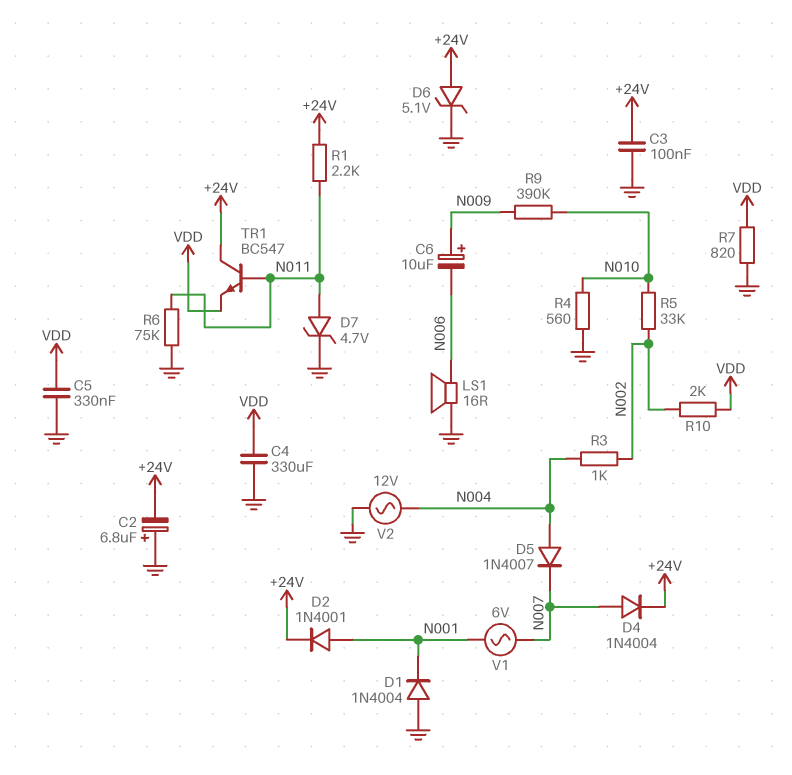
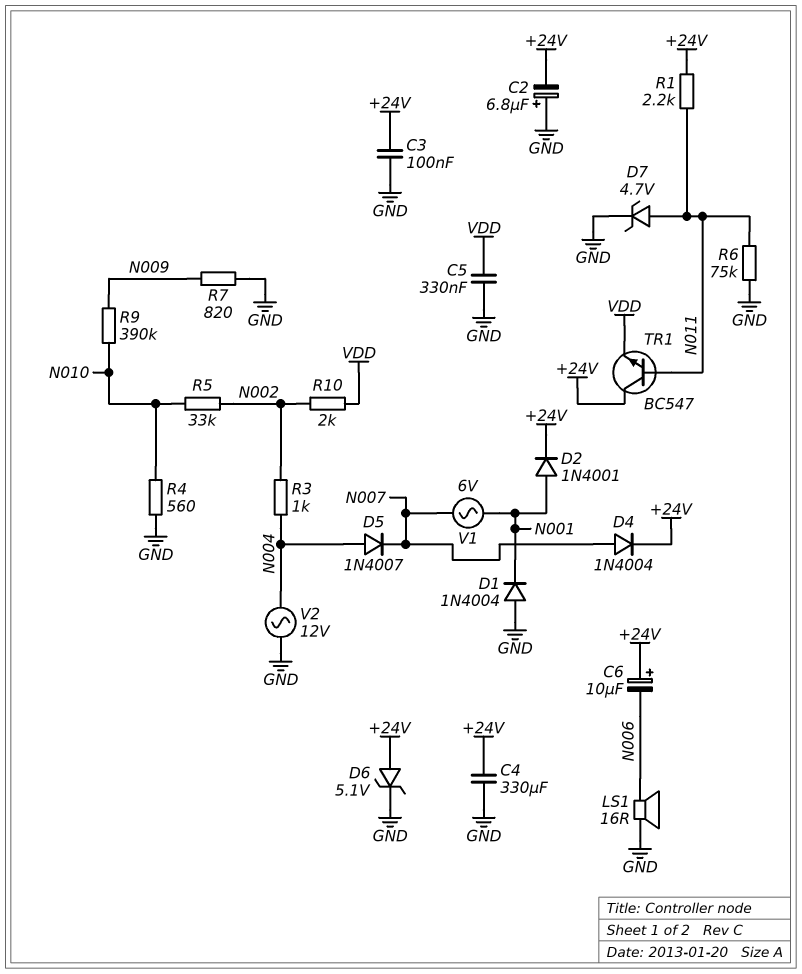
C4: 330uF (GND, VDD) -> 330uF (+24V, GND)
C6: 10uF (plus N009, minus N006) -> 10uF (plus +24V, minus N006)
R7: 820 (GND, VDD) -> 820 (GND, N009)

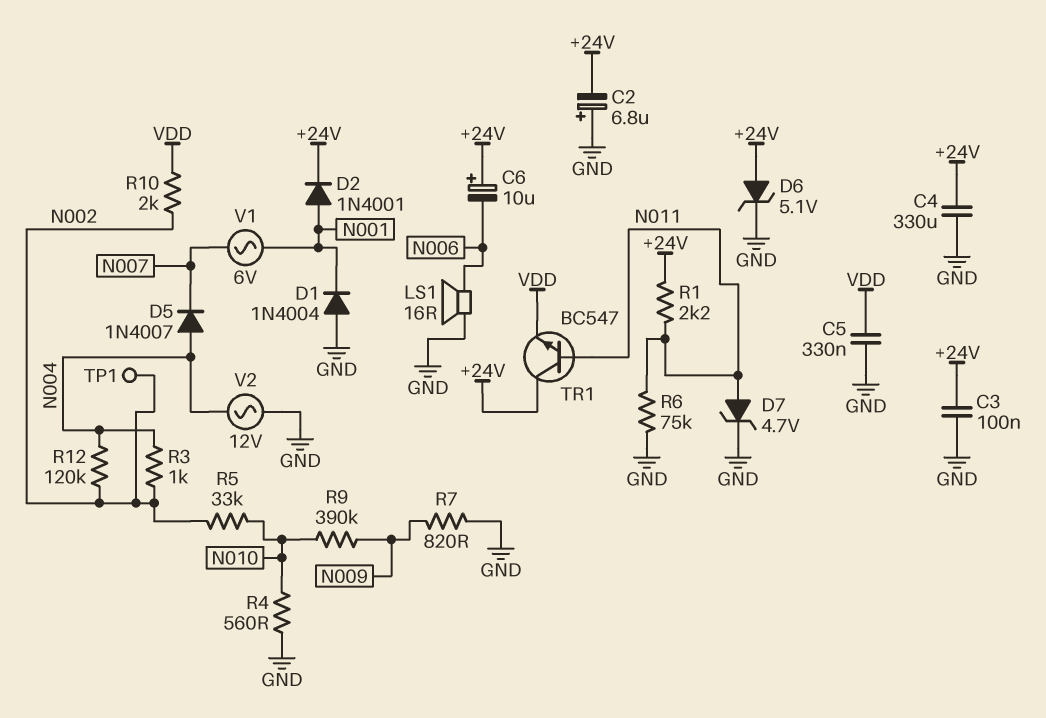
D4: diode 1N4004 (A N007, K +24V) -> none
R12: none -> 120k (N002, N004)
TP1: none -> test point (N002)

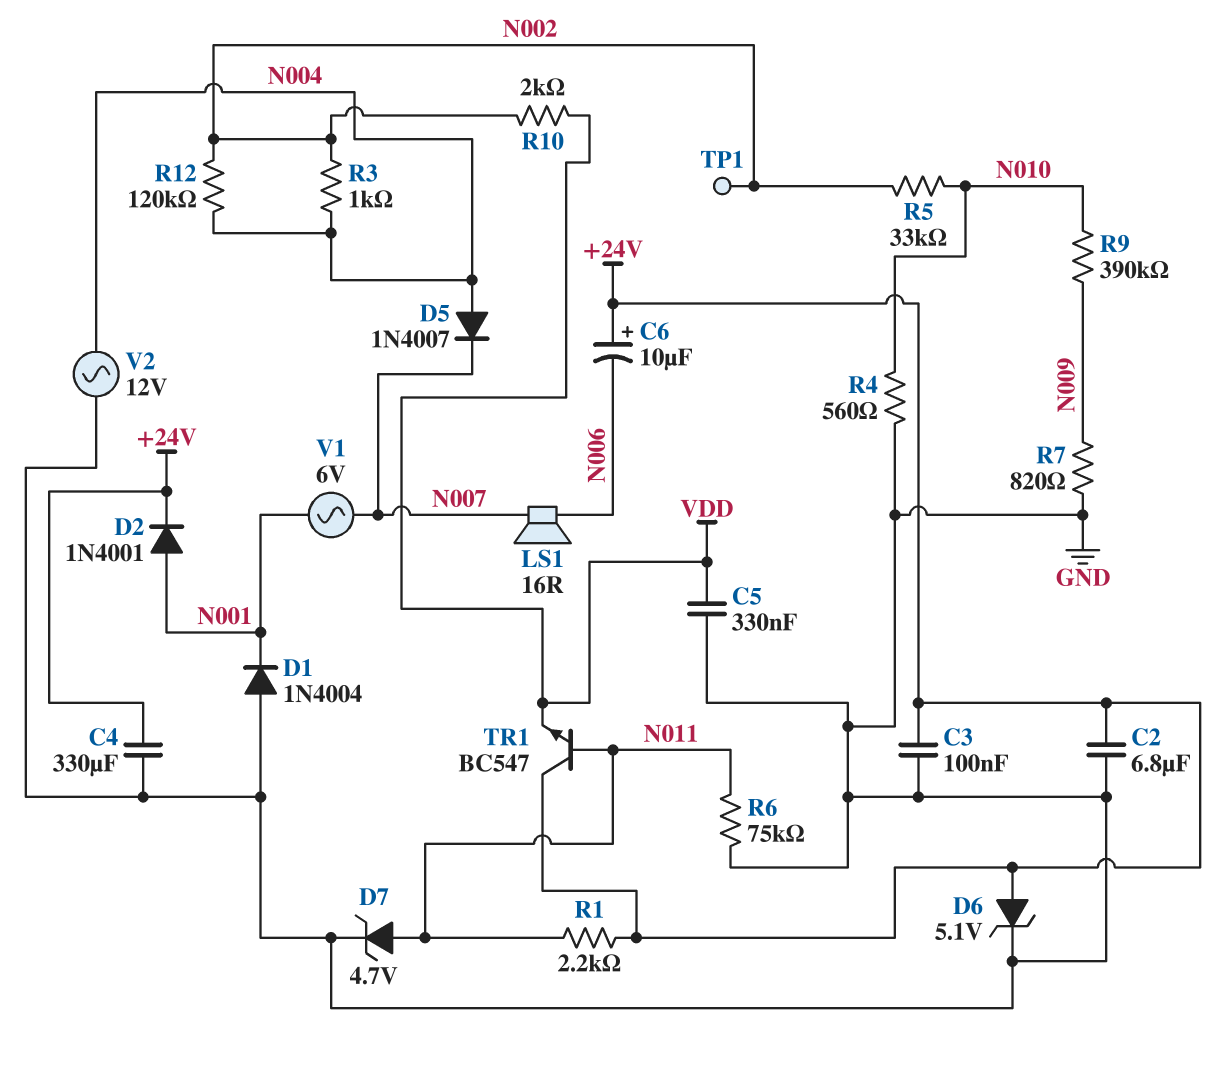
C2: 6.8uF (plus GND, minus +24V) -> 6.8uF (+24V, GND)
LS1: speaker 16R (GND, N006) -> speaker 16R (N006, N007)

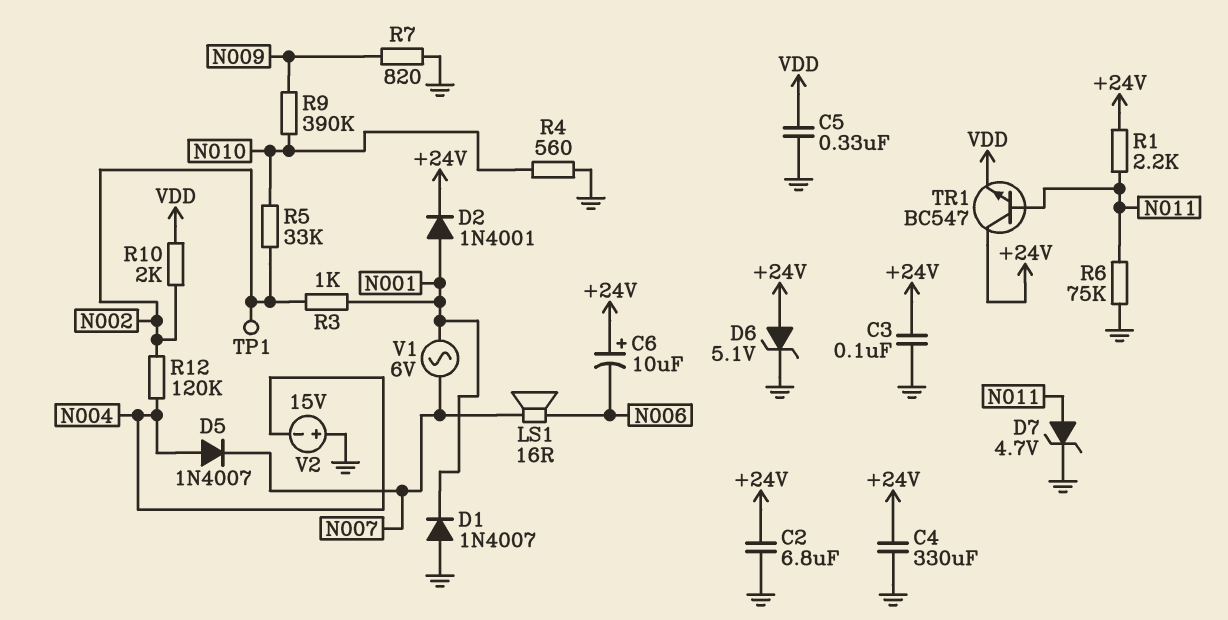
D1: diode 1N4004 (A GND, K N001) -> diode 1N4007 (A GND, K N001)
R3: 1k (N002, N004) -> 1k (N001, N002)
V2: AC 12V (GND, N004) -> 15V (plus GND, minus N004)

